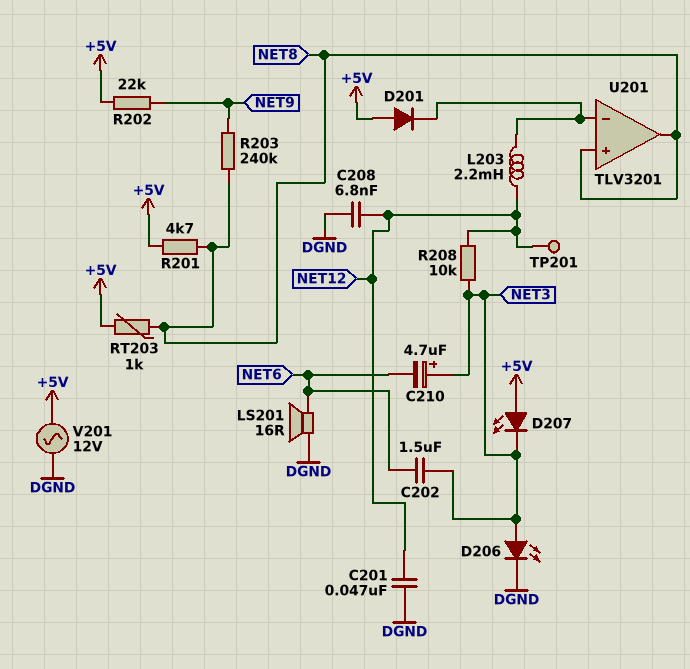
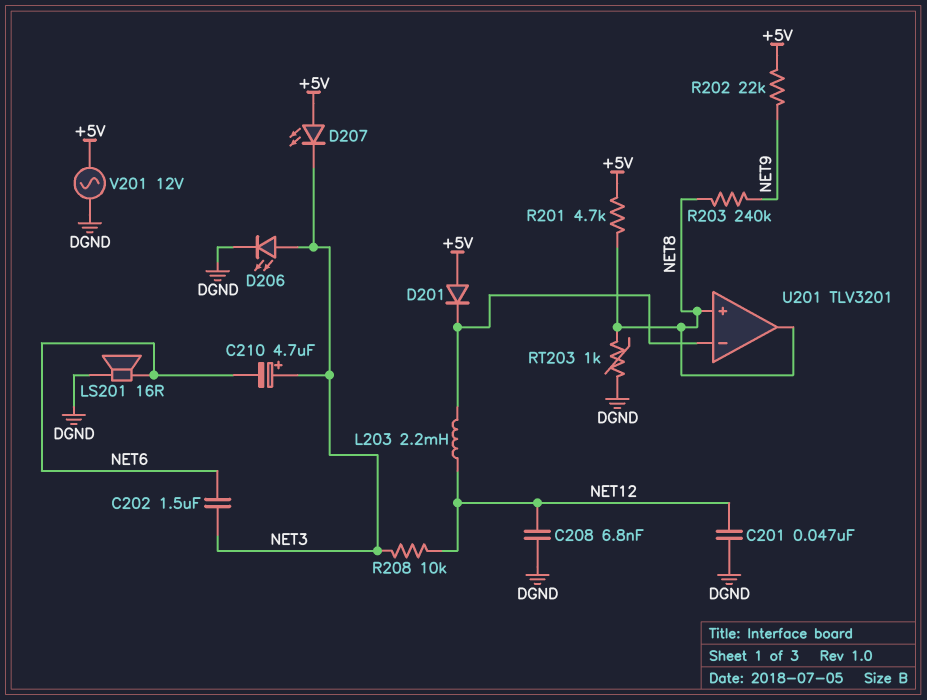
RT203: 1k (+5V, NET8) -> 1k (DGND, NET8)
TP201: test point (NET12) -> none

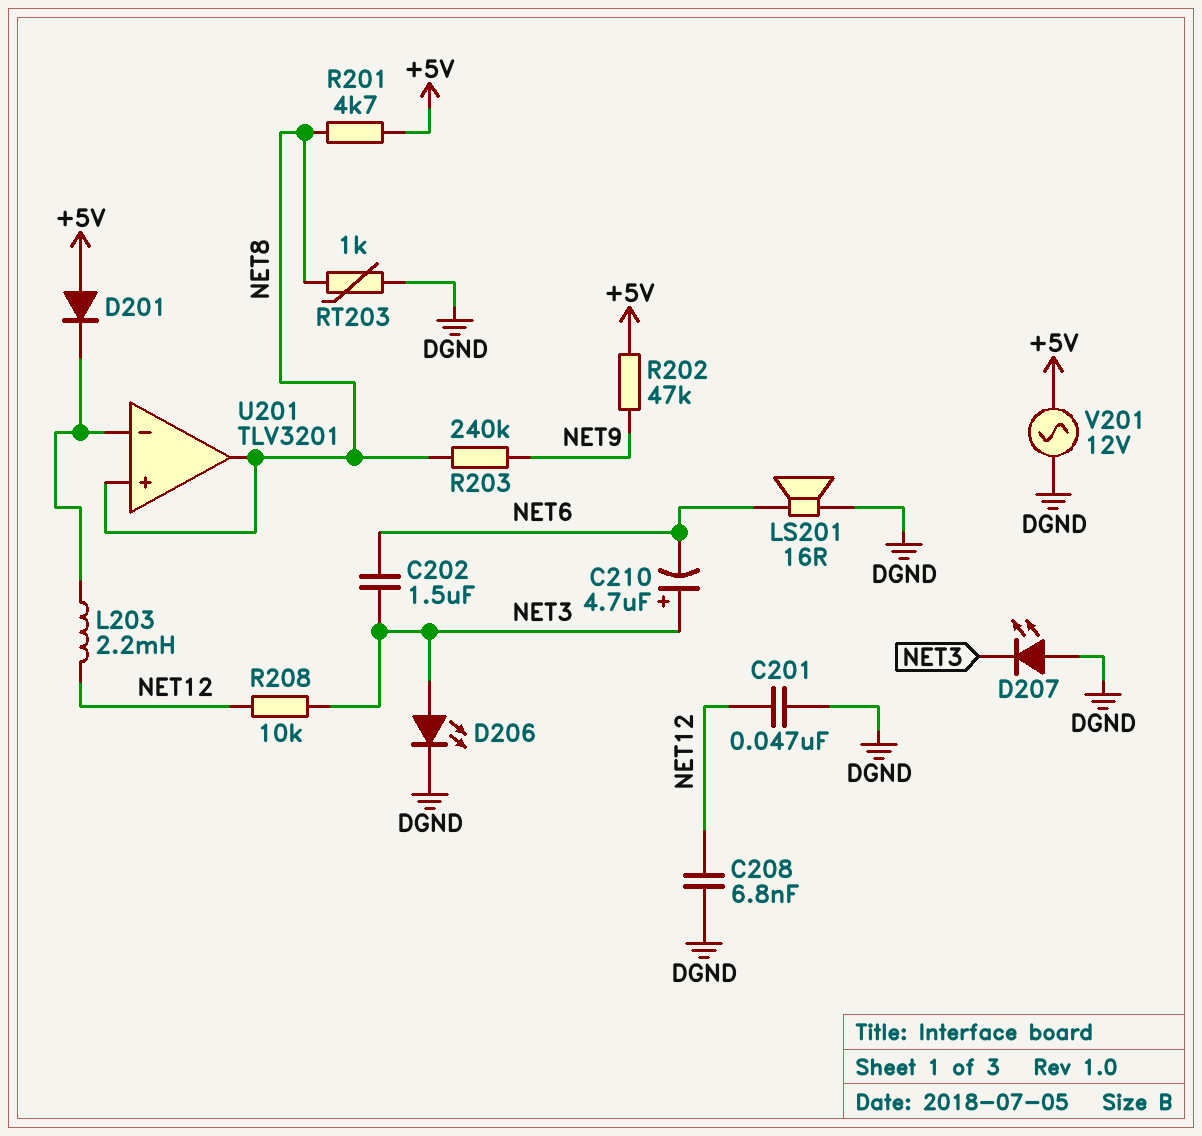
D207: LED (A +5V, K NET3) -> LED (A DGND, K NET3)
R202: 22k (+5V, NET9) -> 47k (+5V, NET9)

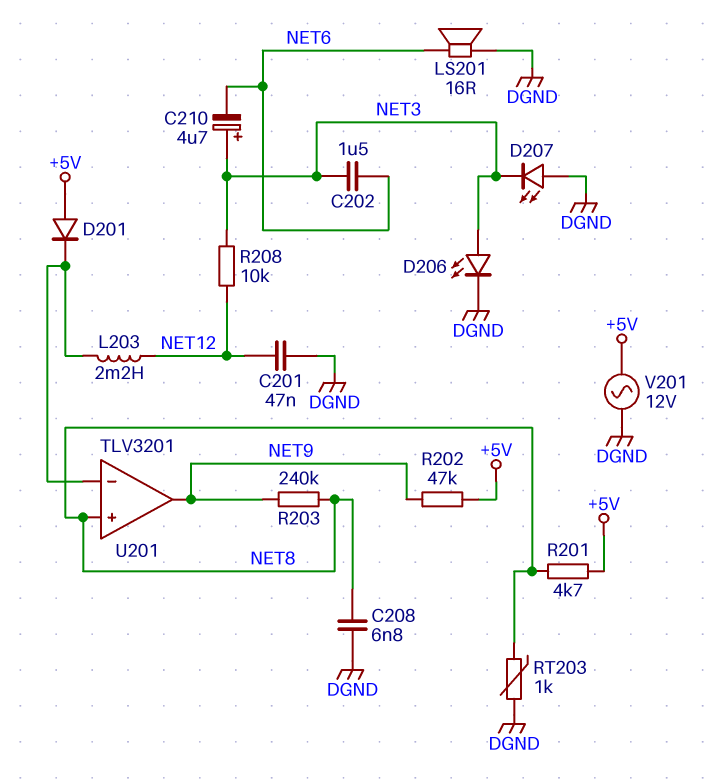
C208: 6.8nF (DGND, NET12) -> 6.8nF (DGND, NET8)
U201 pin out: NET8 -> NET9

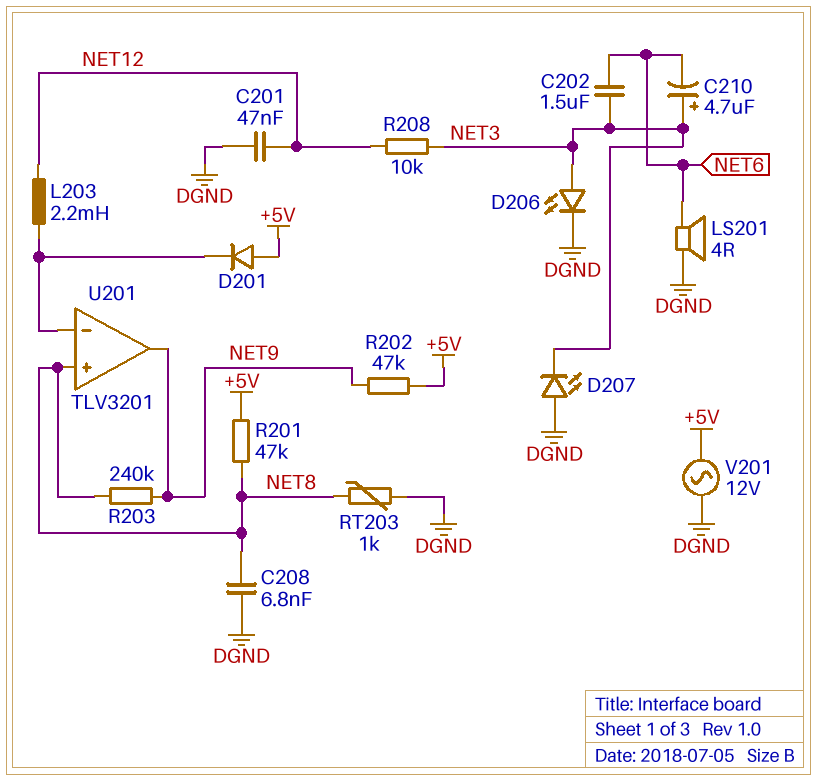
LS201: speaker 16R (DGND, NET6) -> speaker 4R (DGND, NET6)
R201: 4.7k (+5V, NET8) -> 47k (+5V, NET8)

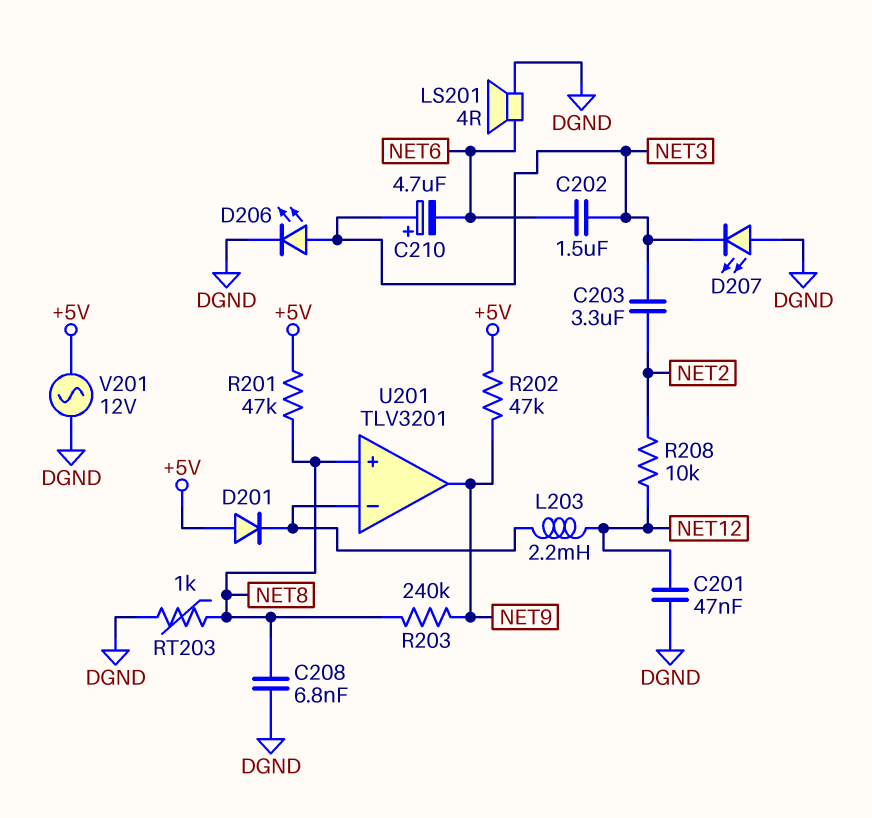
C203: none -> 3.3uF (NET2, NET3)
R208: 10k (NET3, NET12) -> 10k (NET2, NET12)

